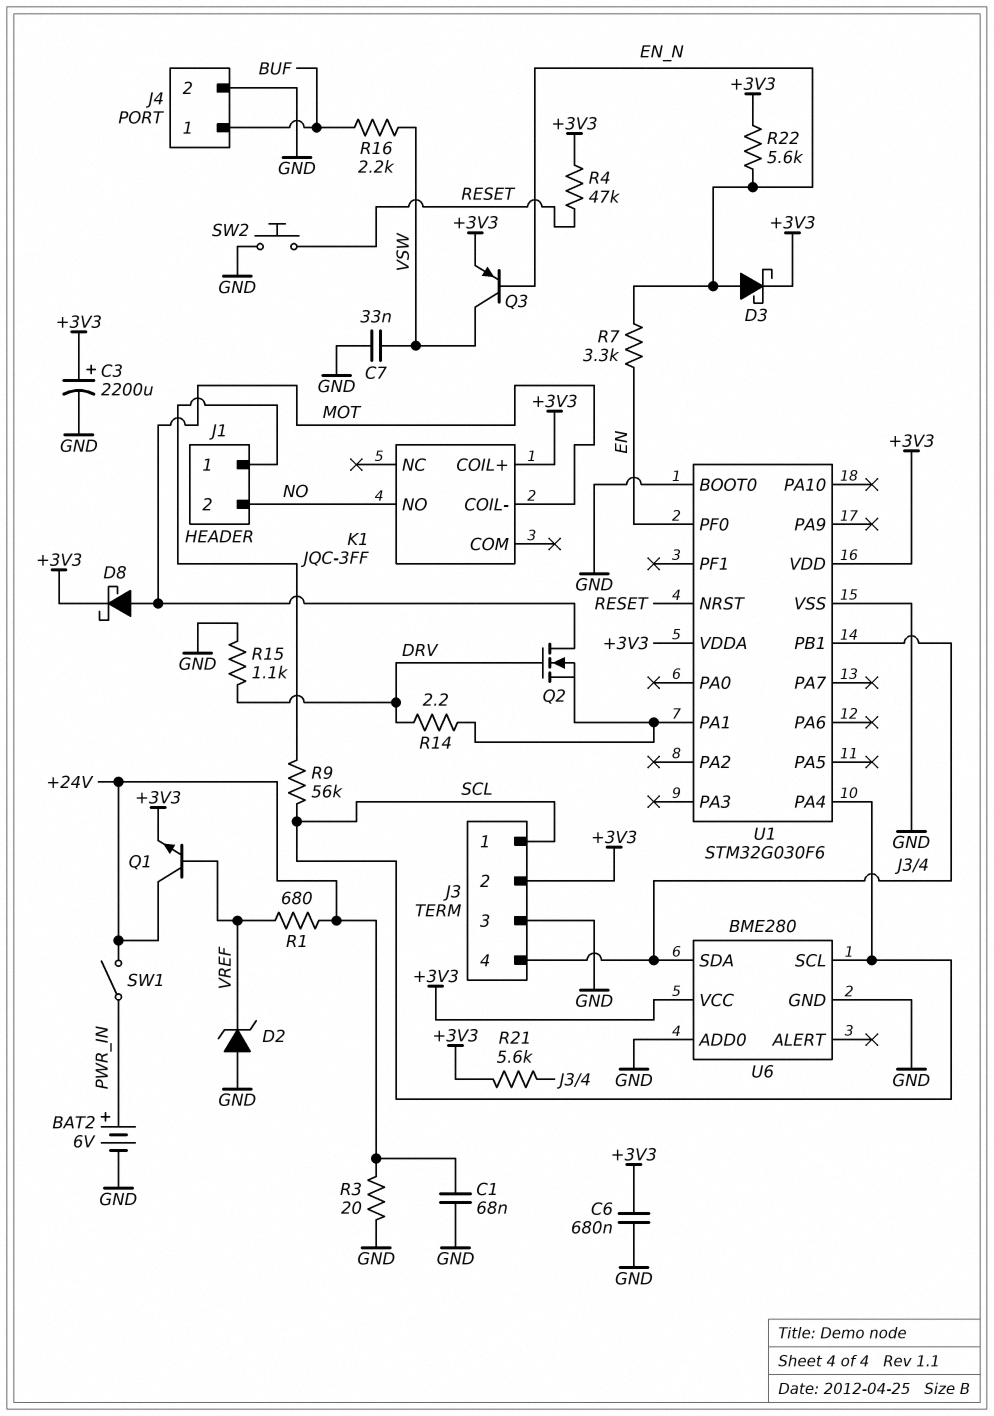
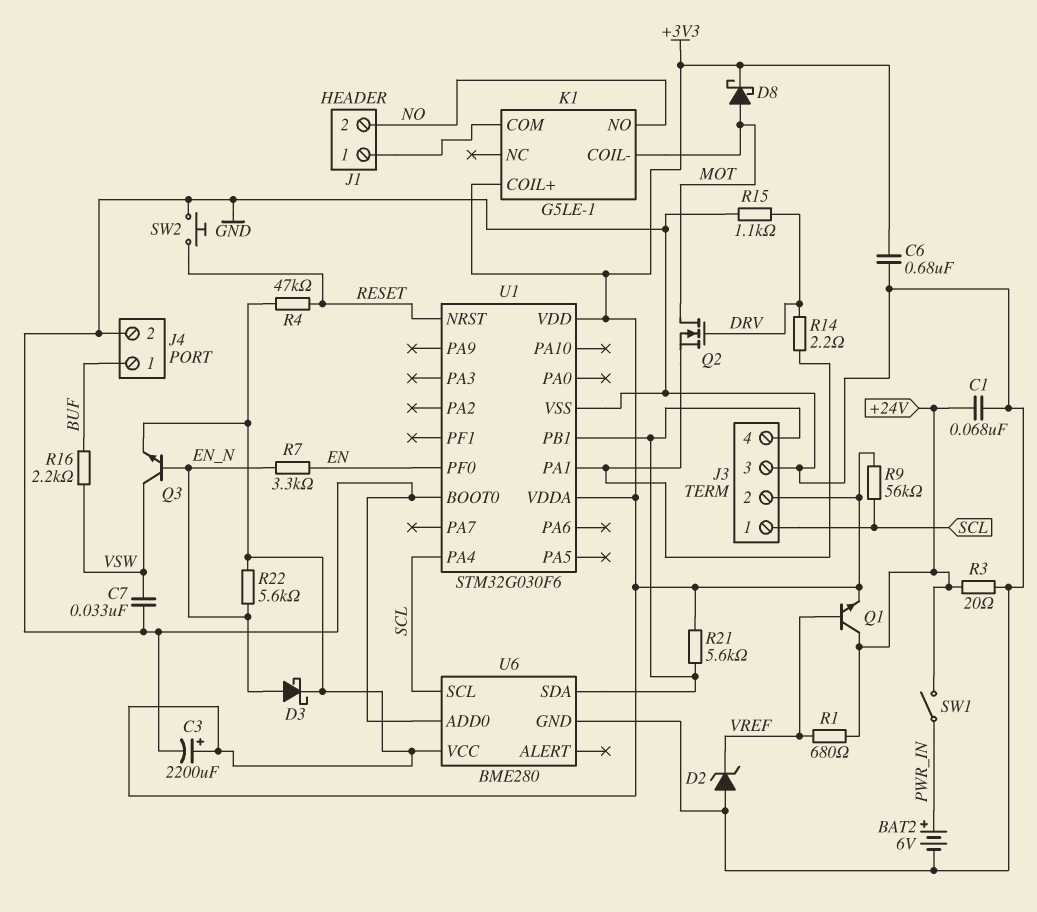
K1: JQC-3FF -> G5LE-1
K1 pin COM: none -> J1/1
Q3: PNP (B EN_N, C VSW, E +3V3) -> NPN (B EN_N, C VSW, E +3V3)
R9: 56k (J1/1, SCL) -> 56k (+3V3, SCL)

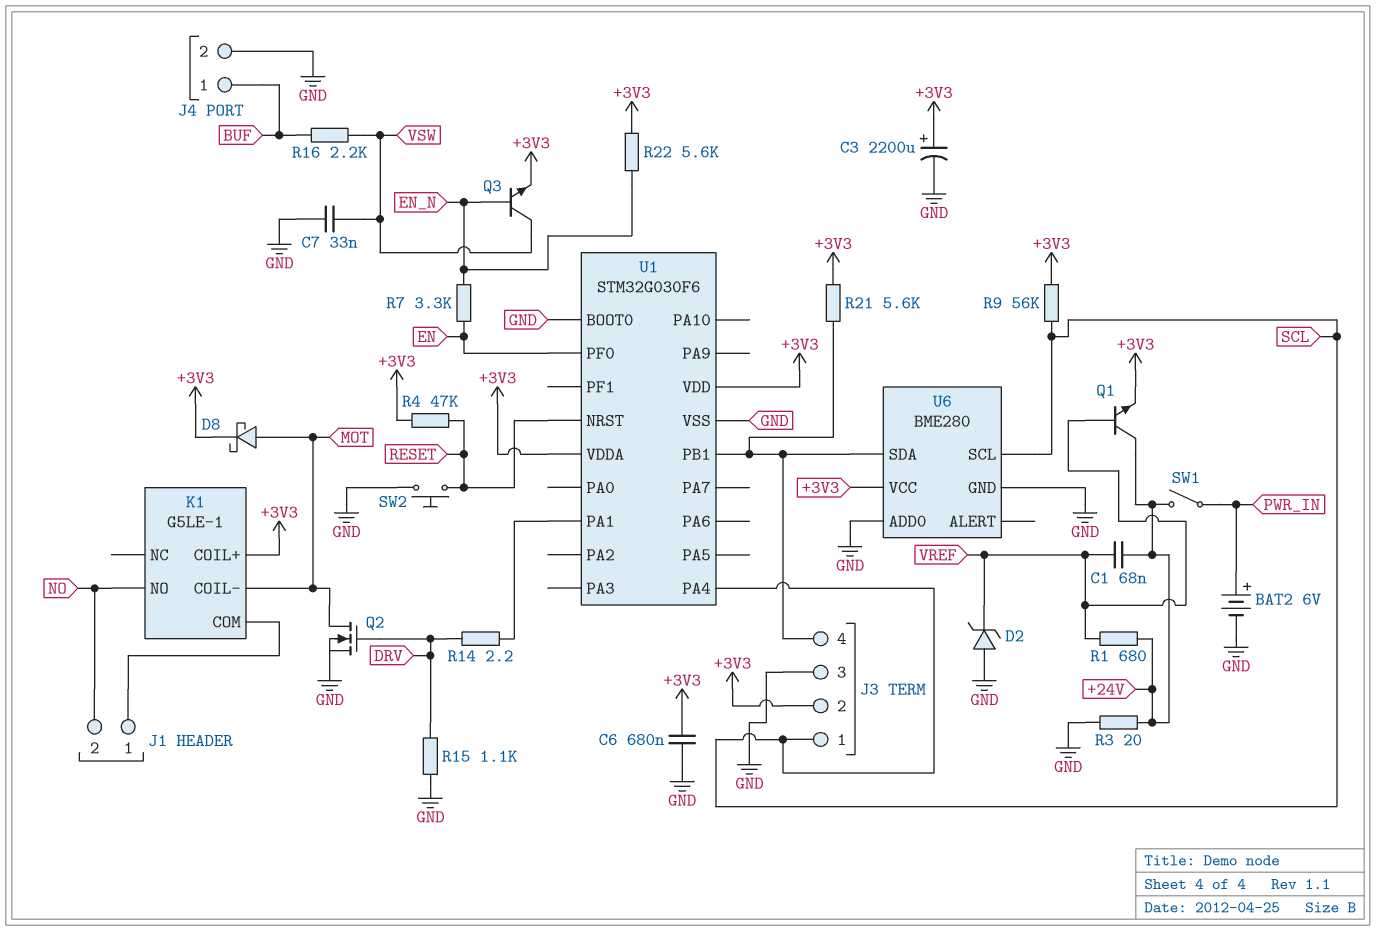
C1: 68nF (+24V, GND) -> 68nF (+24V, VREF)
D3: schottky (A EN_N, K +3V3) -> none
Q2: NMOS (G DRV, D MOT, S U1/PA1) -> NMOS (G DRV, D MOT, S GND)

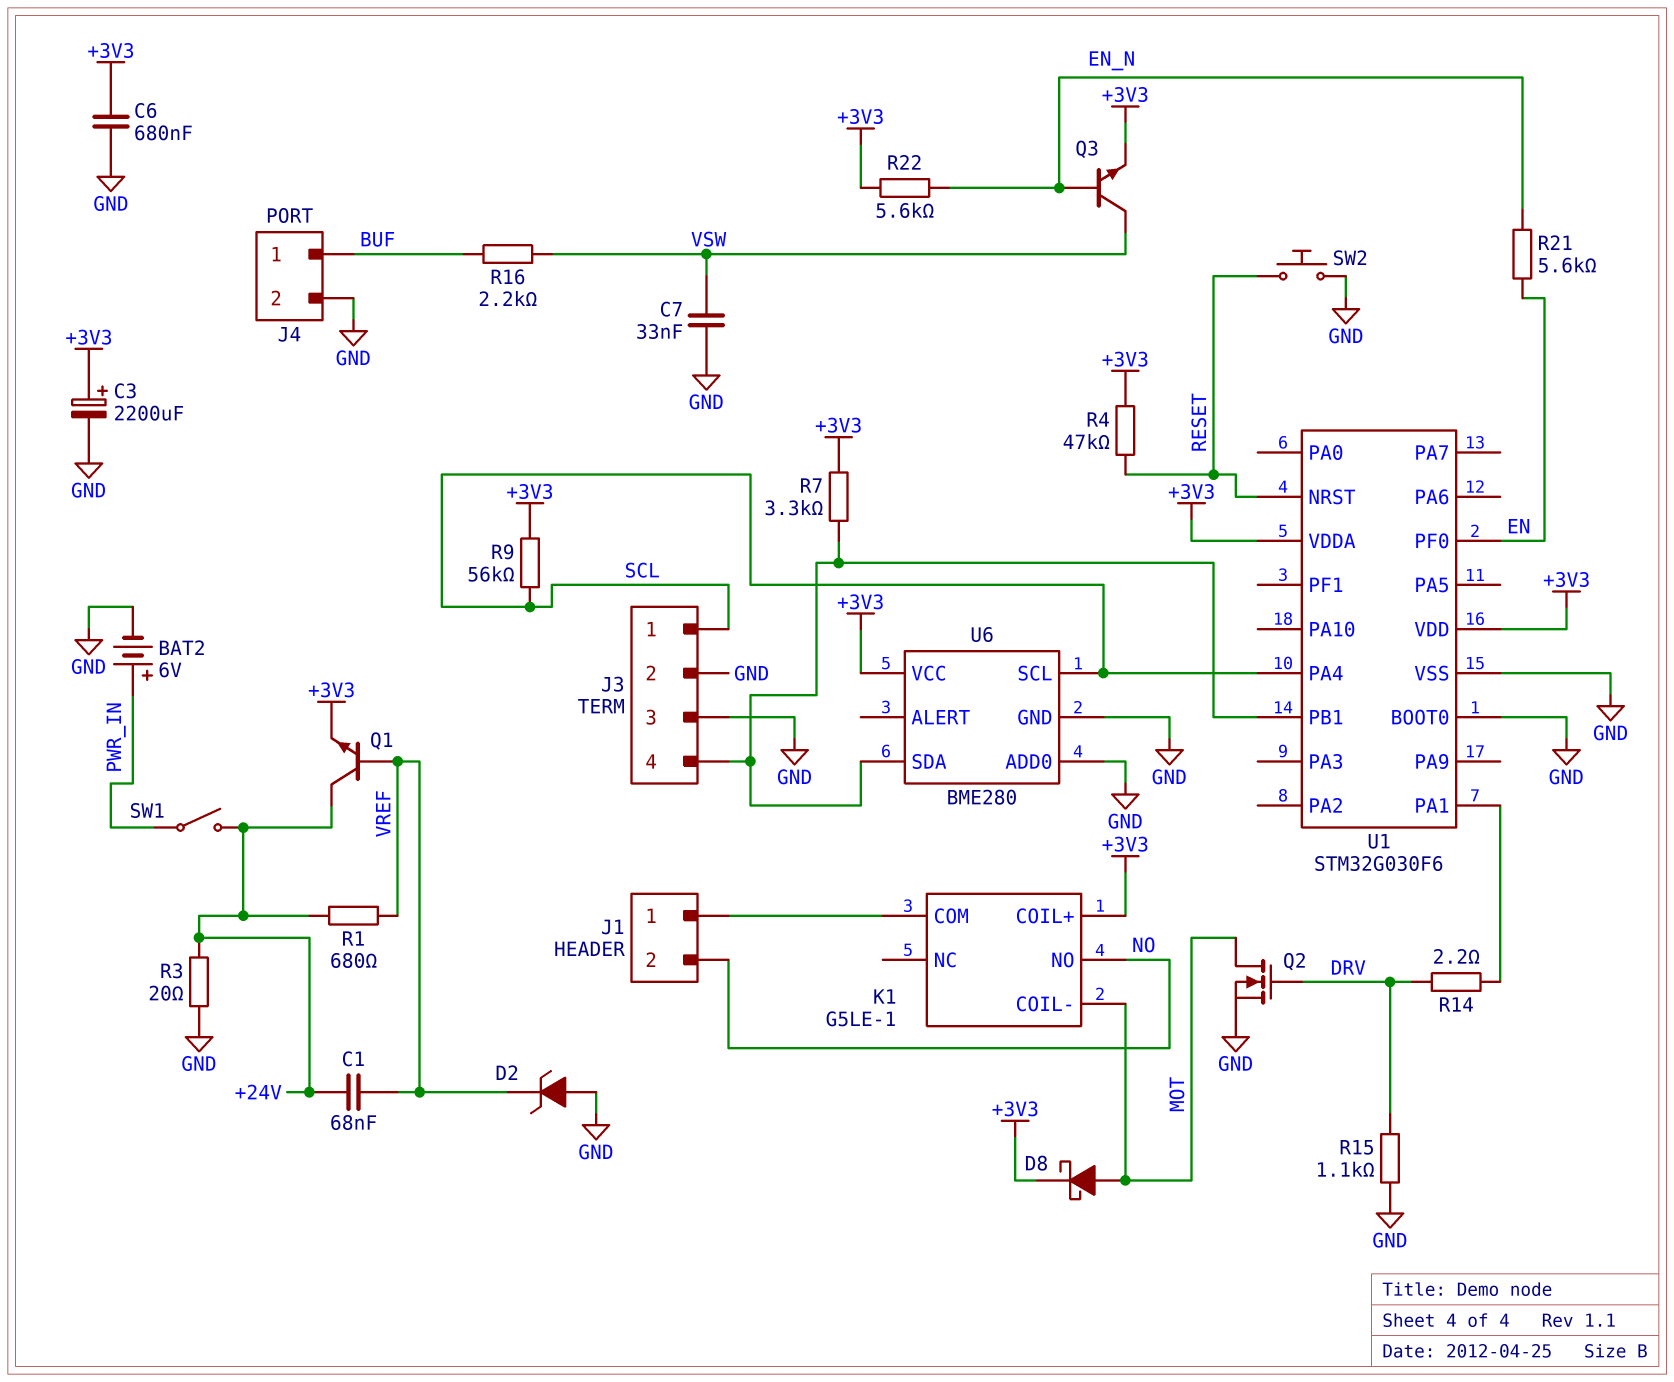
J3 pin 2: +3V3 -> GND
R7: 3.3k (EN, EN_N) -> 3.3k (+3V3, J3/4)
R21: 5.6k (+3V3, J3/4) -> 5.6k (EN, EN_N)

